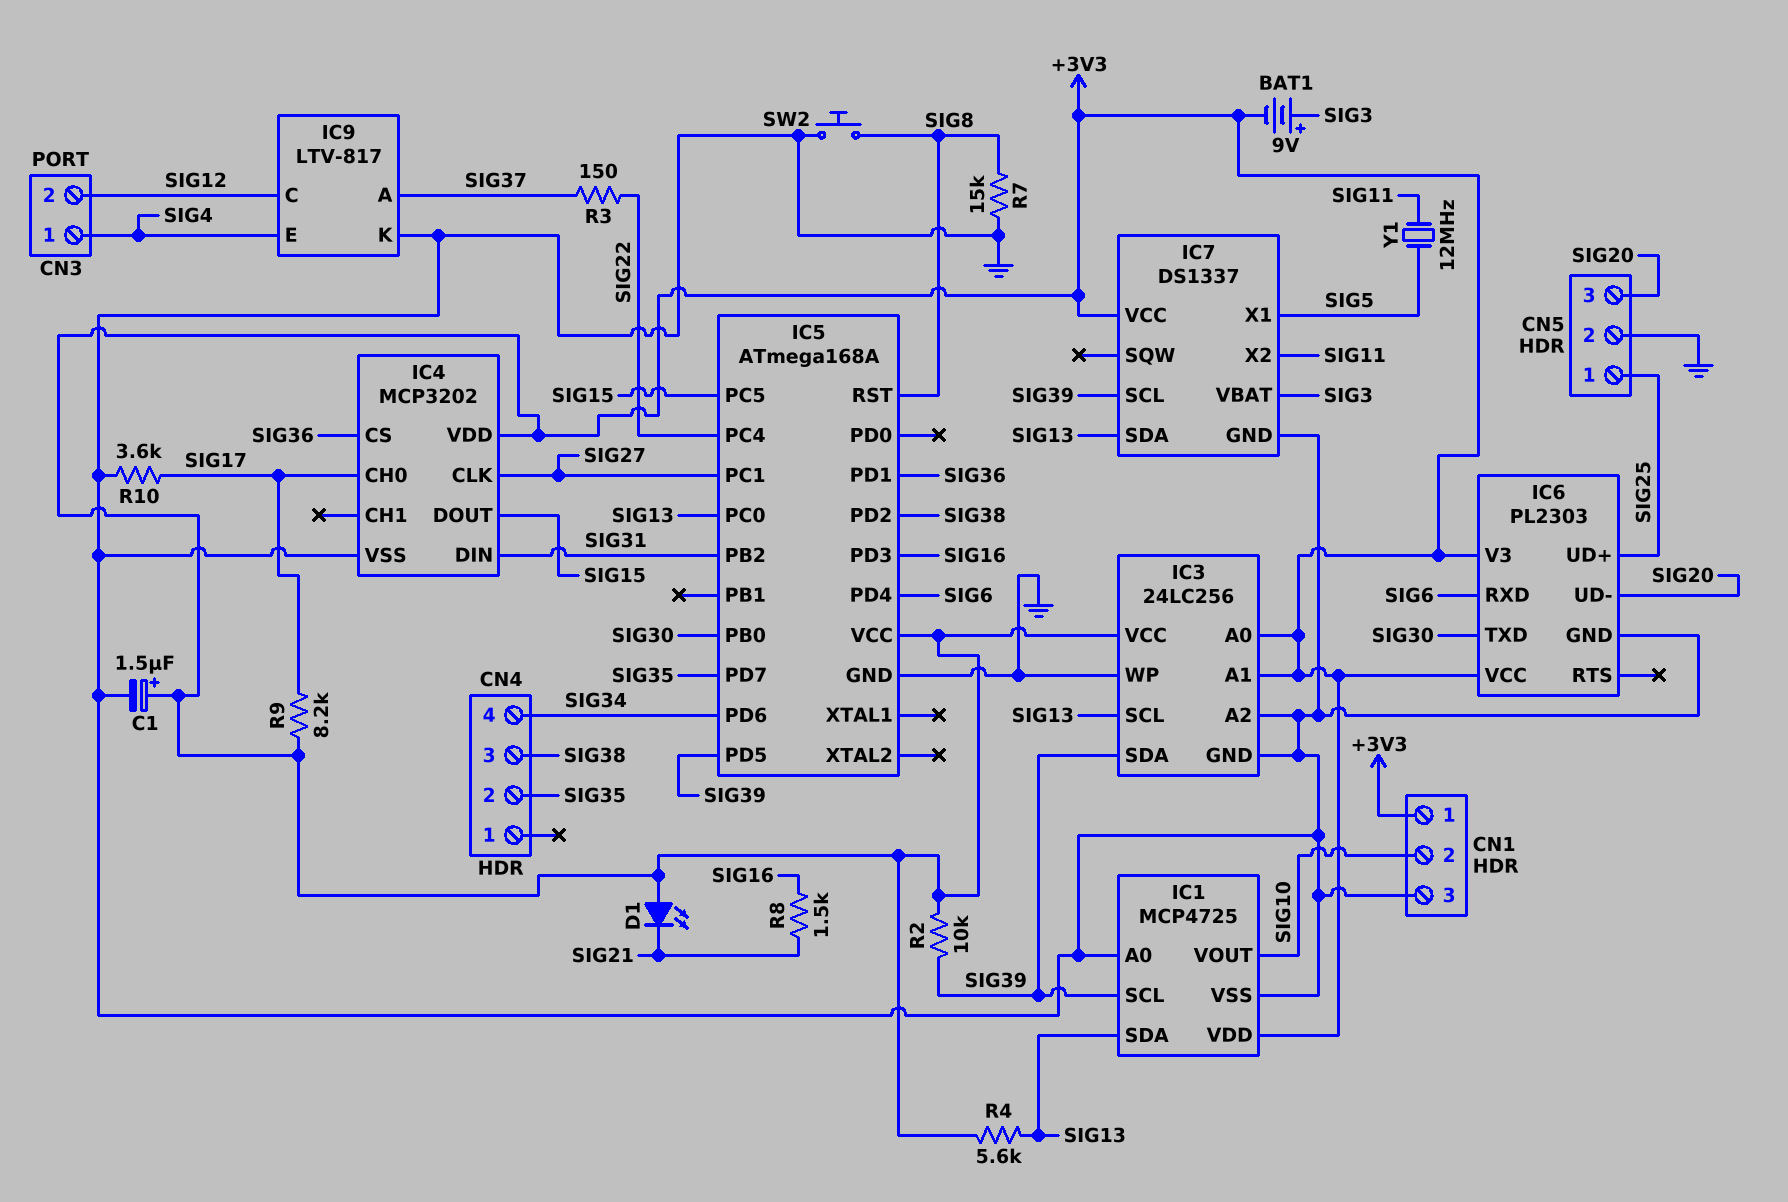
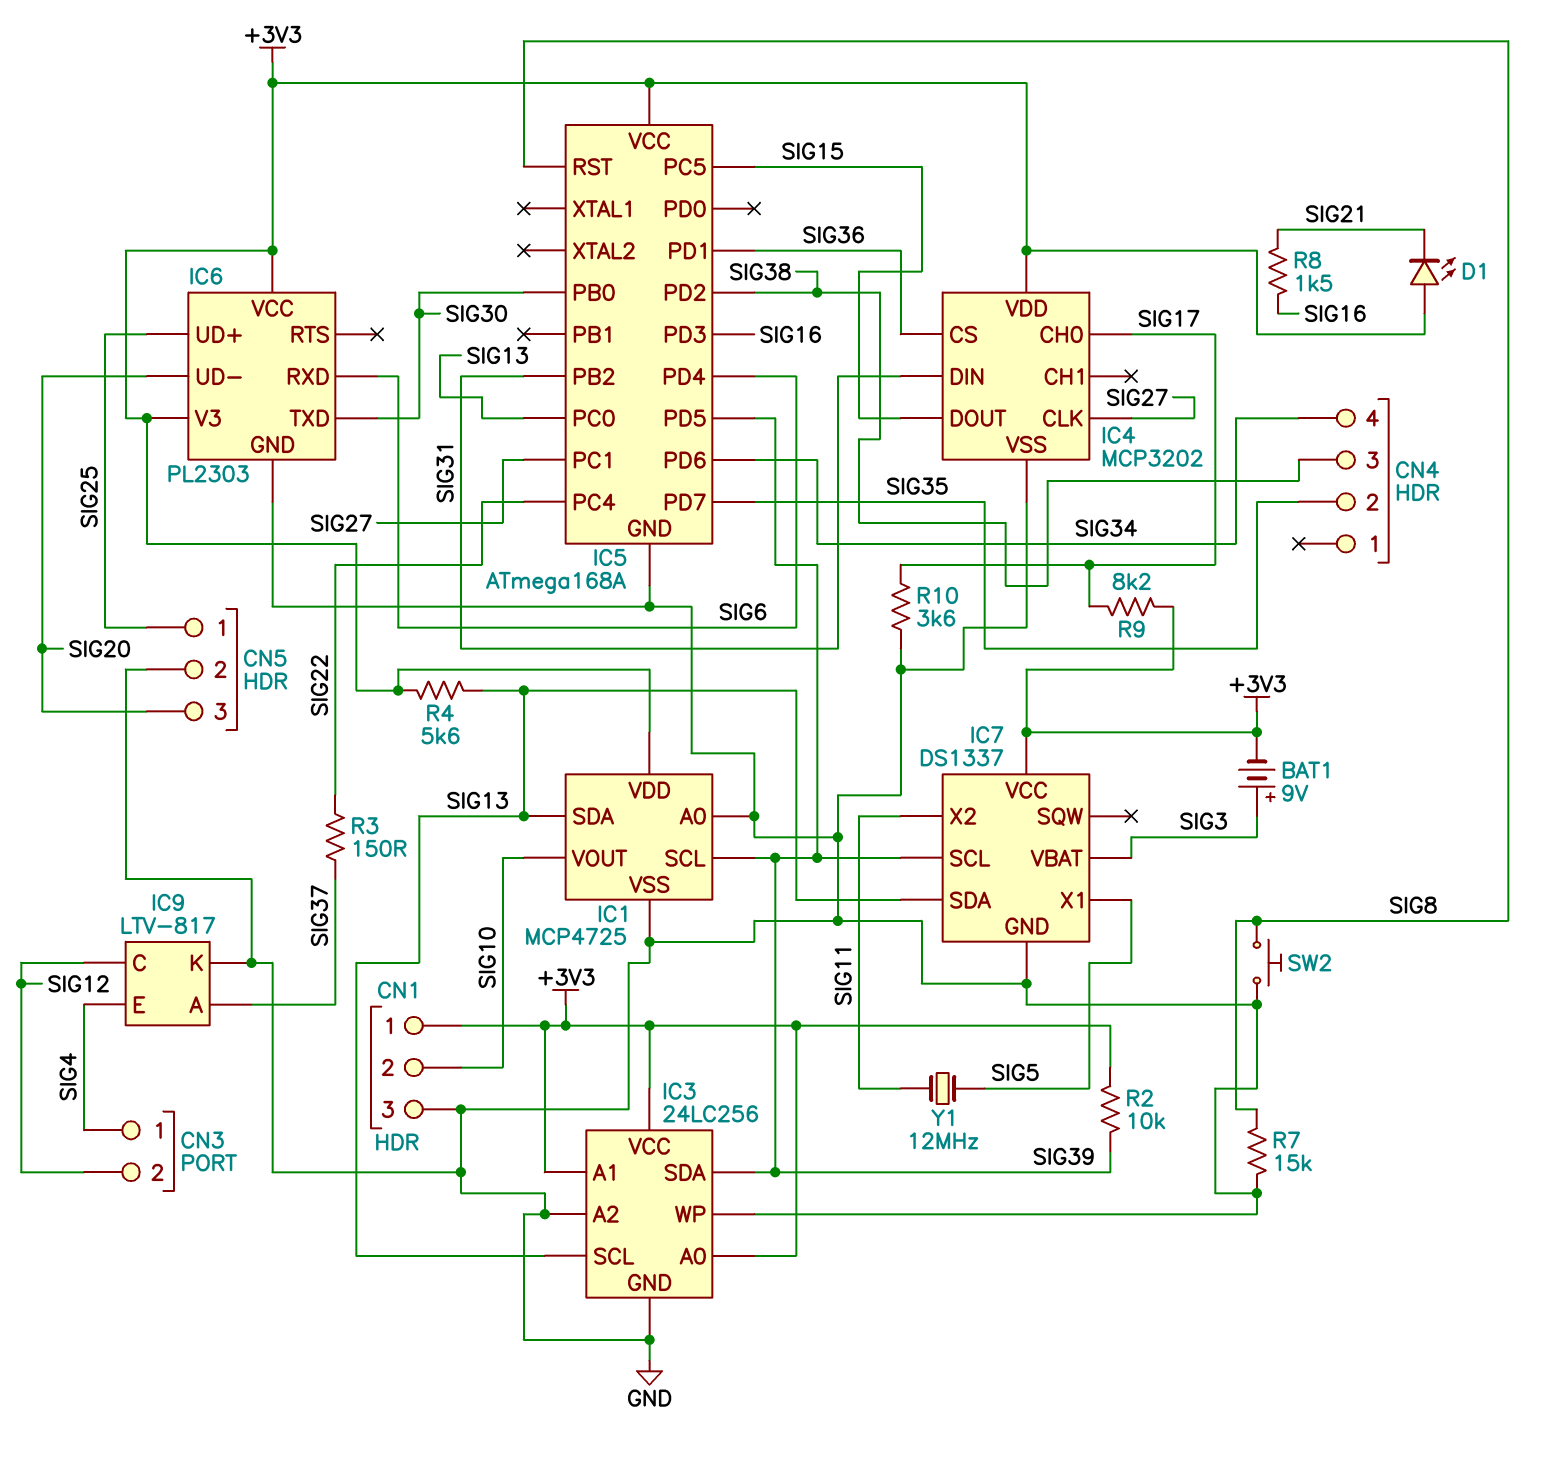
C1: 1.5uF (plus +3V3, minus GND) -> none

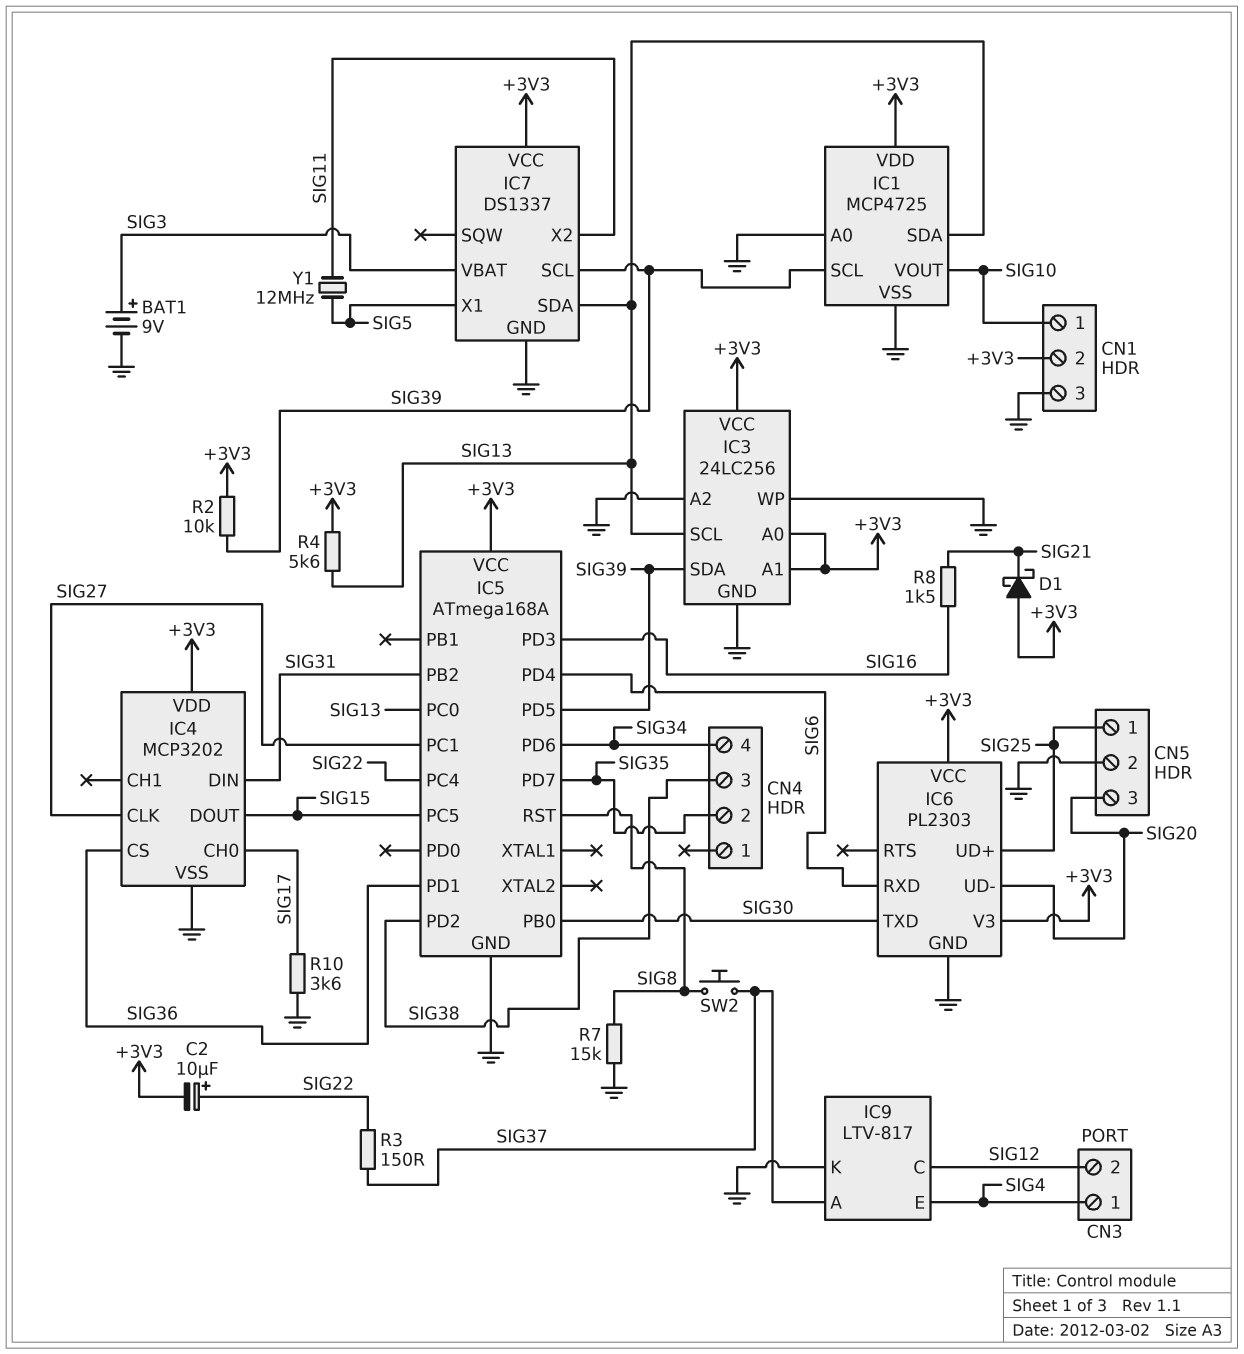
BAT1: 9V (plus SIG3, minus +3V3) -> 9V (plus SIG3, minus GND)
C2: none -> 10uF (plus SIG22, minus +3V3)
CN1 pin 1: +3V3 -> SIG10
CN1 pin 2: SIG10 -> +3V3
D1: LED (A +3V3, K SIG21) -> schottky (A +3V3, K SIG21)
R9: 8.2k (+3V3, SIG17) -> none
SW2: button (GND, SIG8) -> button (SIG8, SIG37)

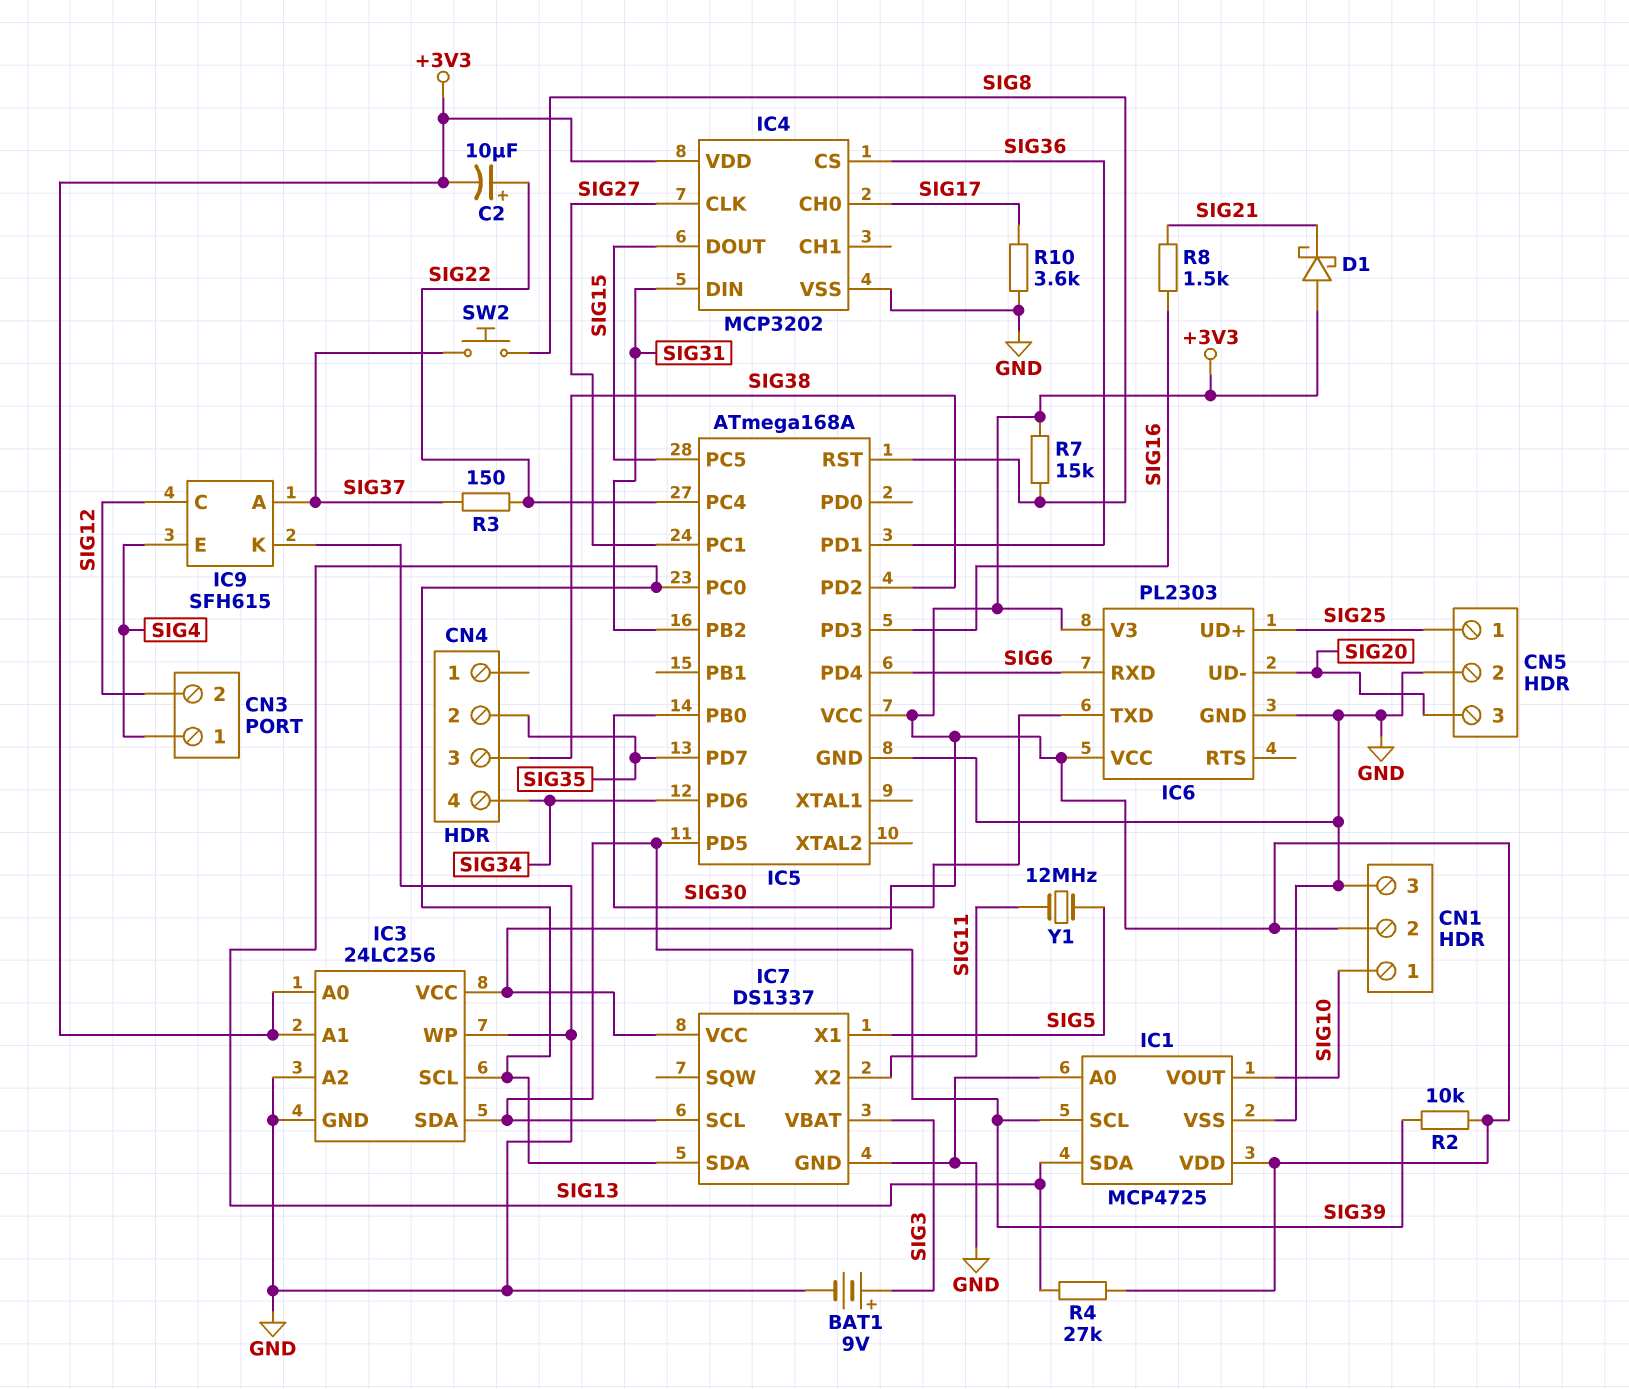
IC9: LTV-817 -> SFH615
R4: 5.6k (+3V3, SIG13) -> 27k (+3V3, SIG13)
R7: 15k (GND, SIG8) -> 15k (+3V3, SIG8)

